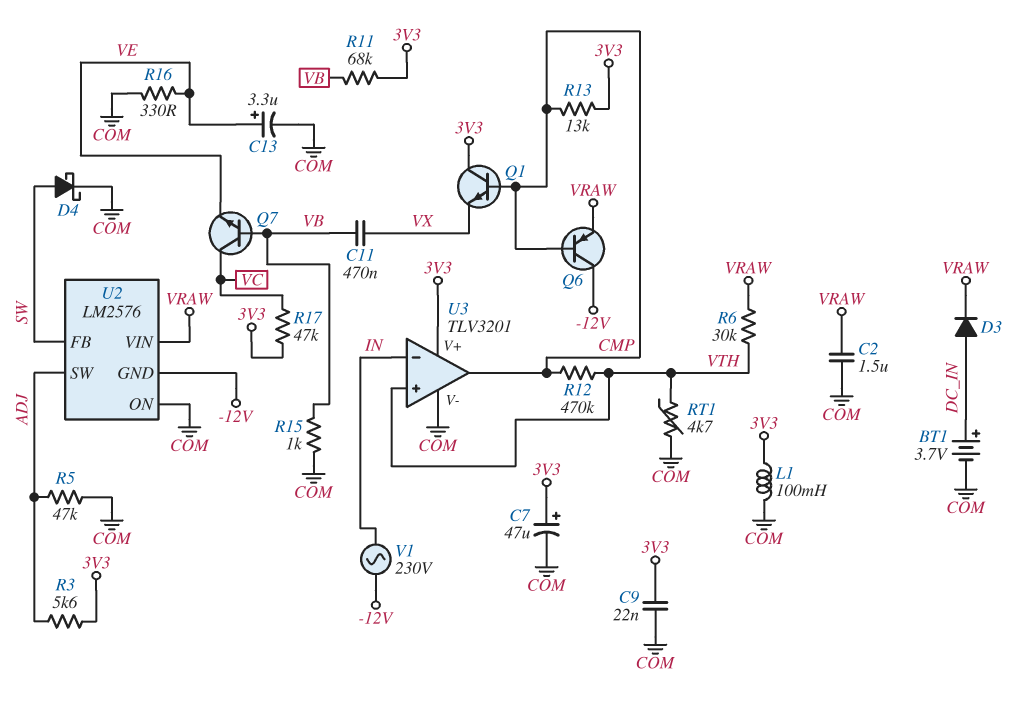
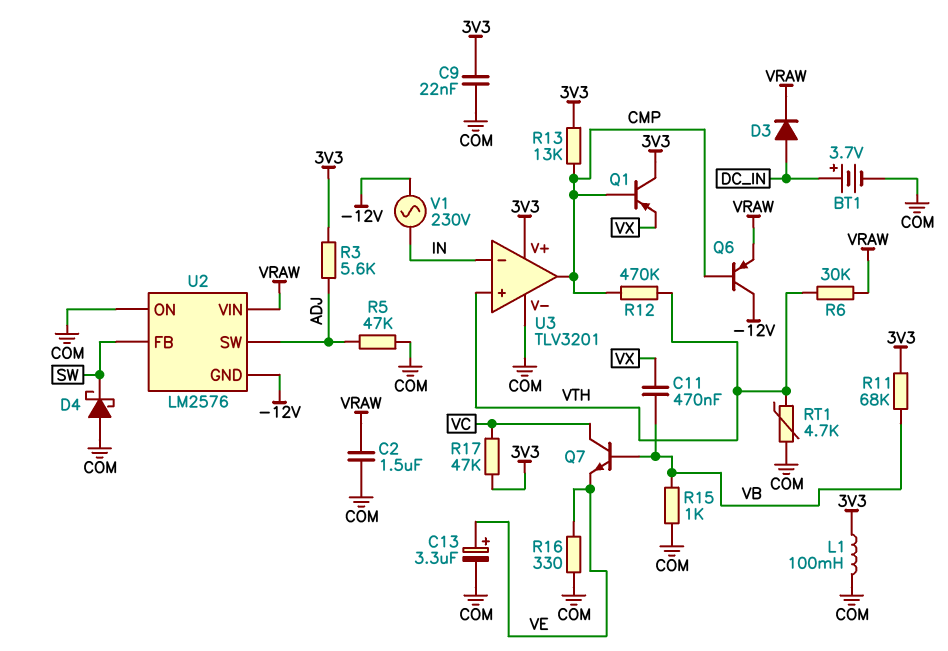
C7: 47uF (plus 3V3, minus COM) -> none
D4: schottky (A SW, K COM) -> schottky (A COM, K SW)
Q1: NPN (B CMP, C 3V3, E VX) -> PNP (B CMP, C 3V3, E VX)

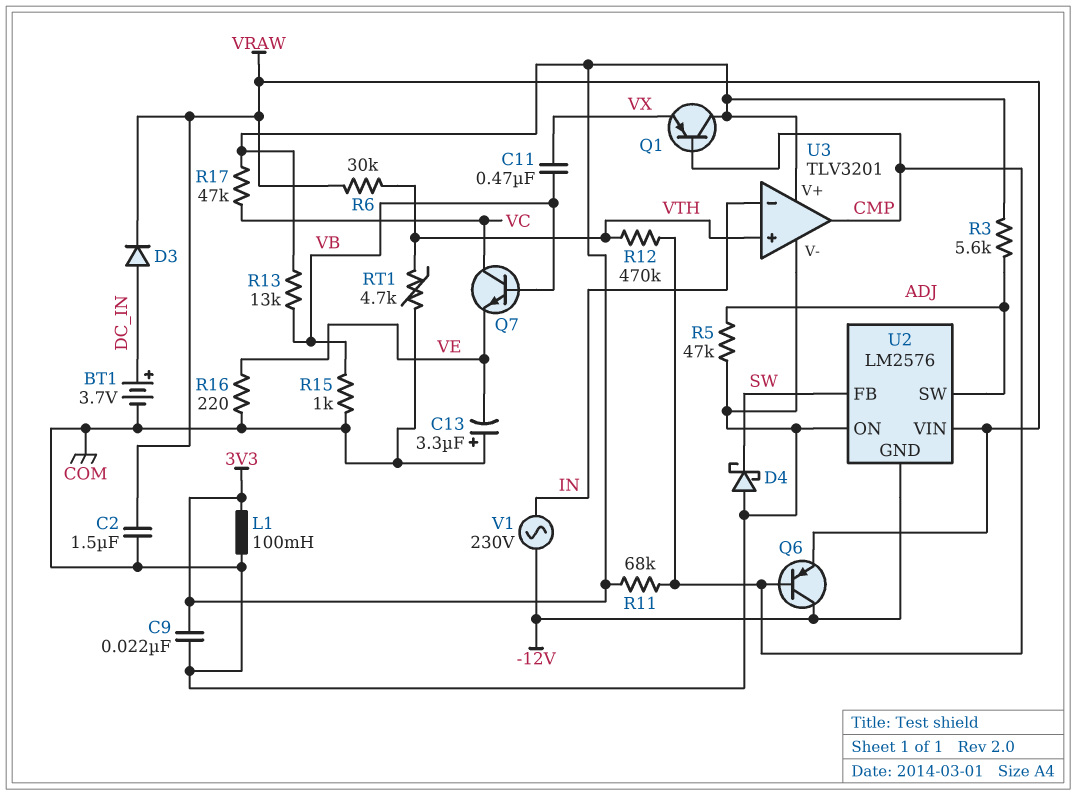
C13: 3.3uF (plus VE, minus COM) -> 3.3uF (plus COM, minus VE)
R11: 68k (3V3, VB) -> 68k (3V3, CMP)
R13: 13k (3V3, CMP) -> 13k (3V3, VB)
R16: 330 (COM, VE) -> 220 (COM, VE)

